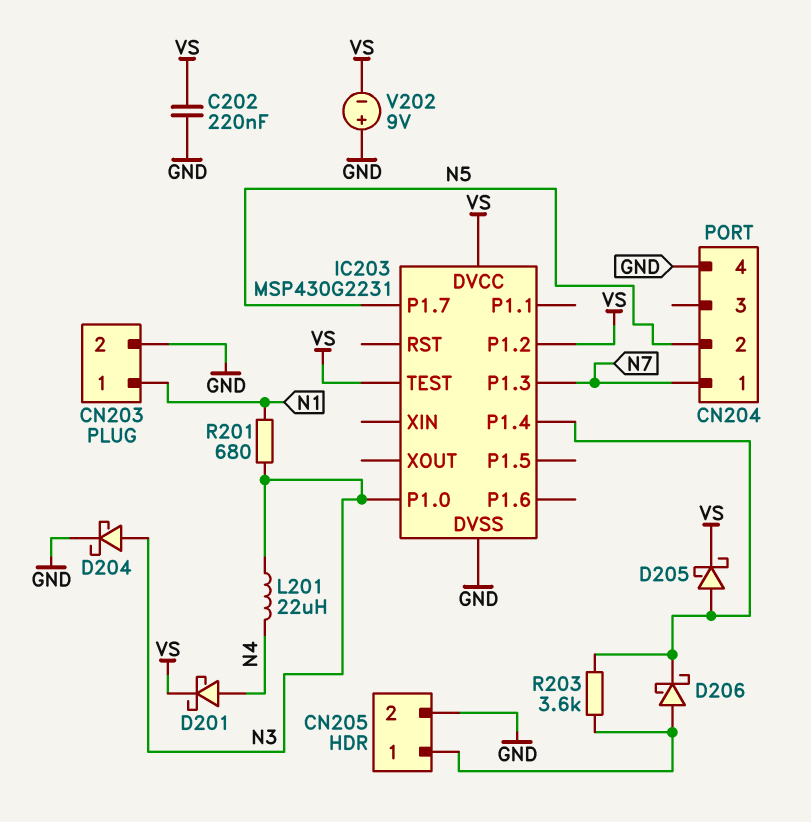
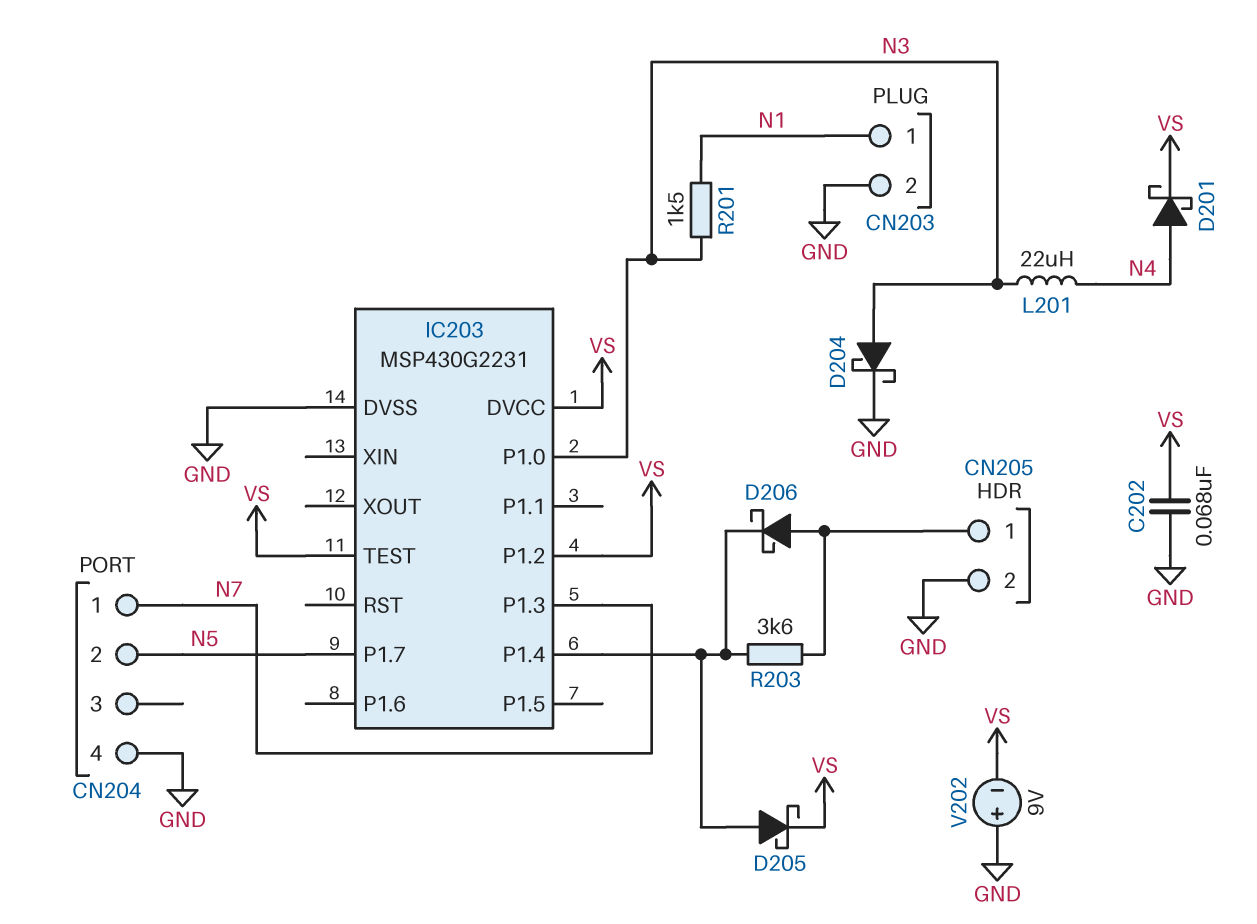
C202: 220nF (GND, VS) -> 68nF (GND, VS)
R201: 680 (N1, N3) -> 1.5k (N1, N3)

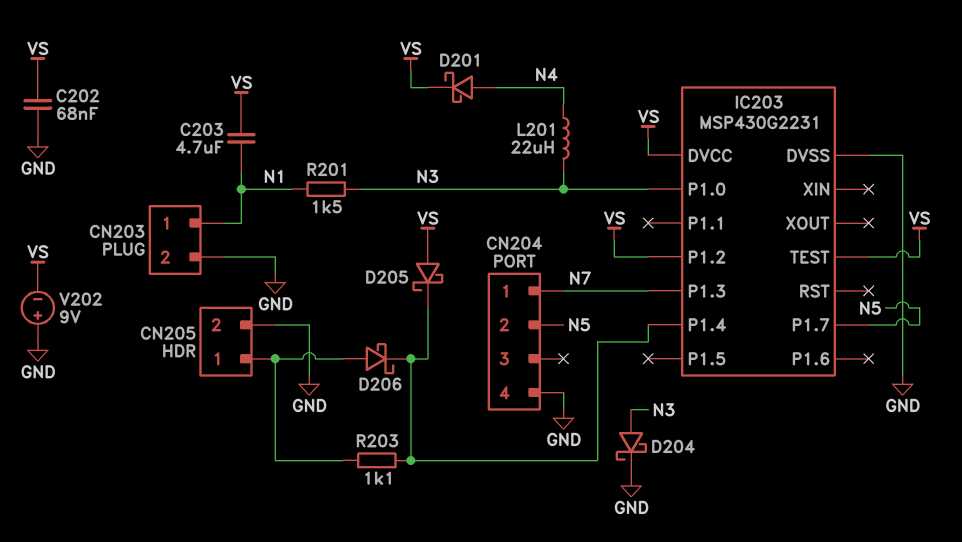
C203: none -> 4.7uF (N1, VS)
D205: schottky (A IC203/P1.4, K VS) -> schottky (A VS, K IC203/P1.4)
R203: 3.6k (CN205/1, IC203/P1.4) -> 1.1k (CN205/1, IC203/P1.4)

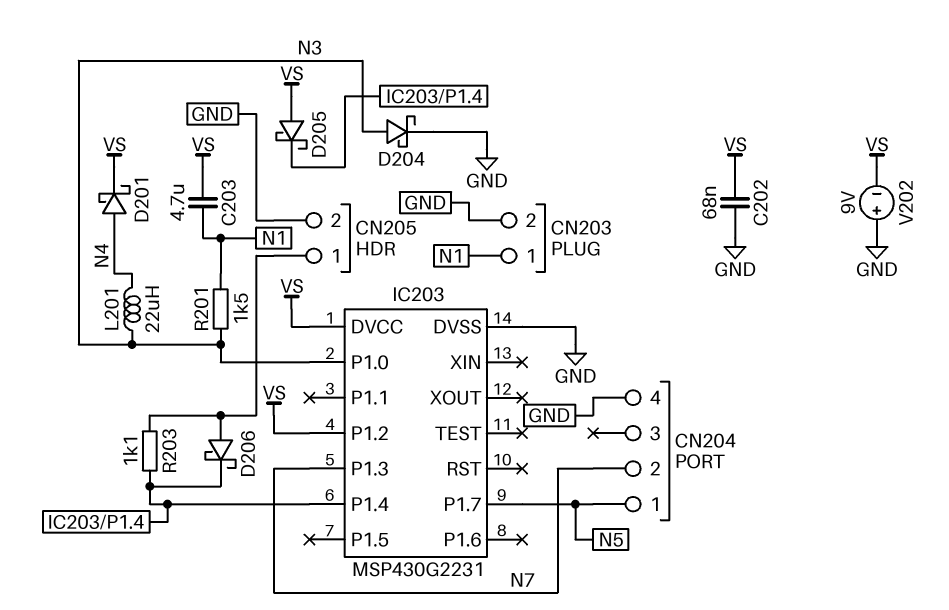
CN204 pin 1: N7 -> N5
CN204 pin 2: N5 -> N7
IC203 pin TEST: VS -> none

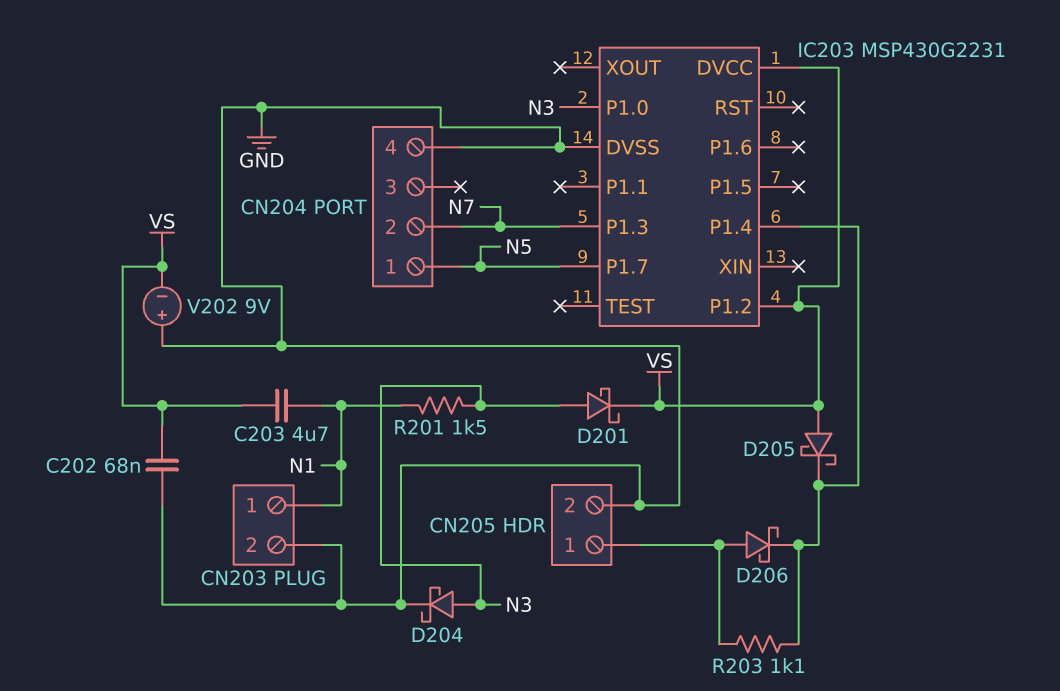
D201: schottky (A N4, K VS) -> schottky (A N3, K VS)
L201: 22uH (N3, N4) -> none

